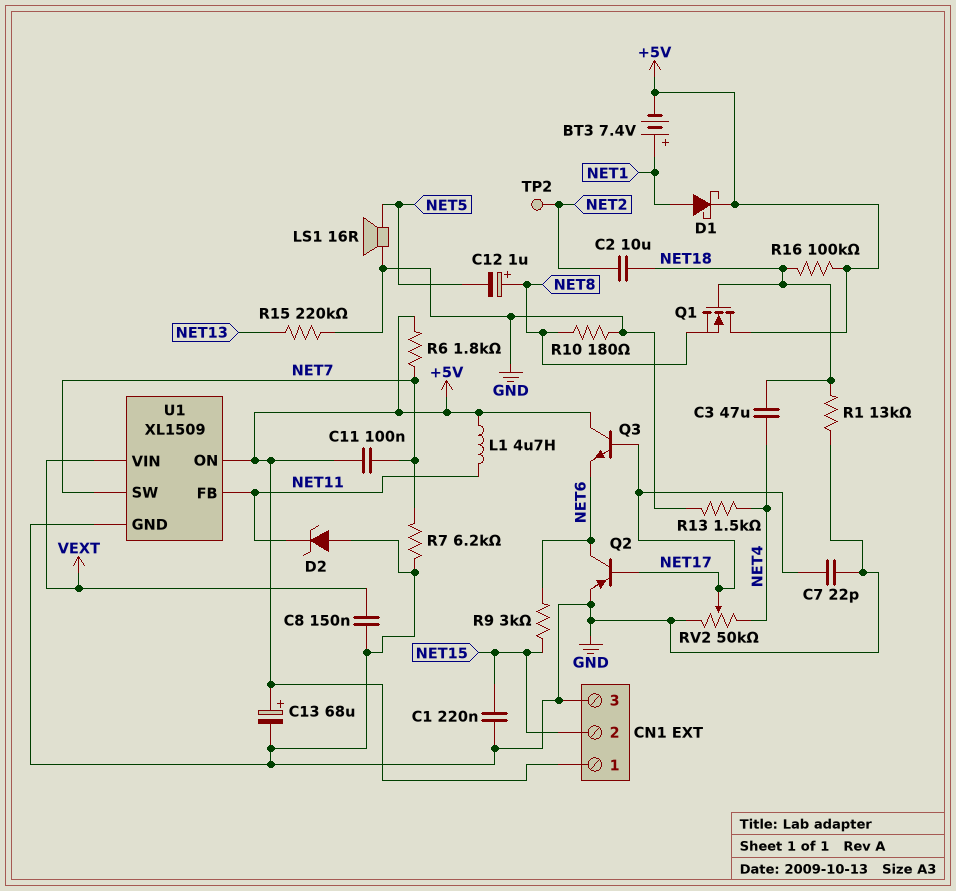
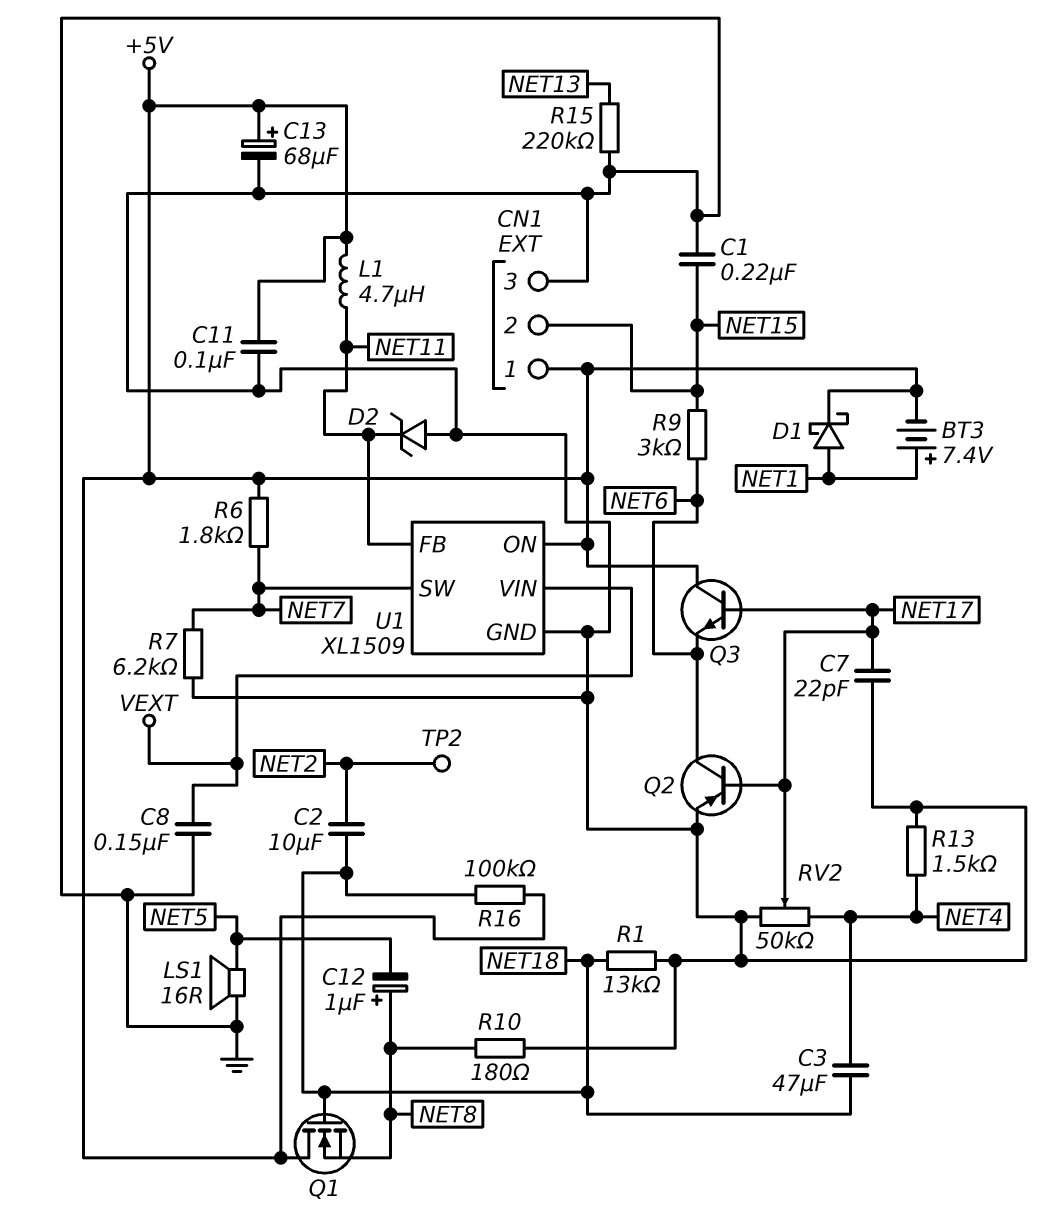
C11: 100nF (+5V, NET7) -> 100nF (+5V, GND)

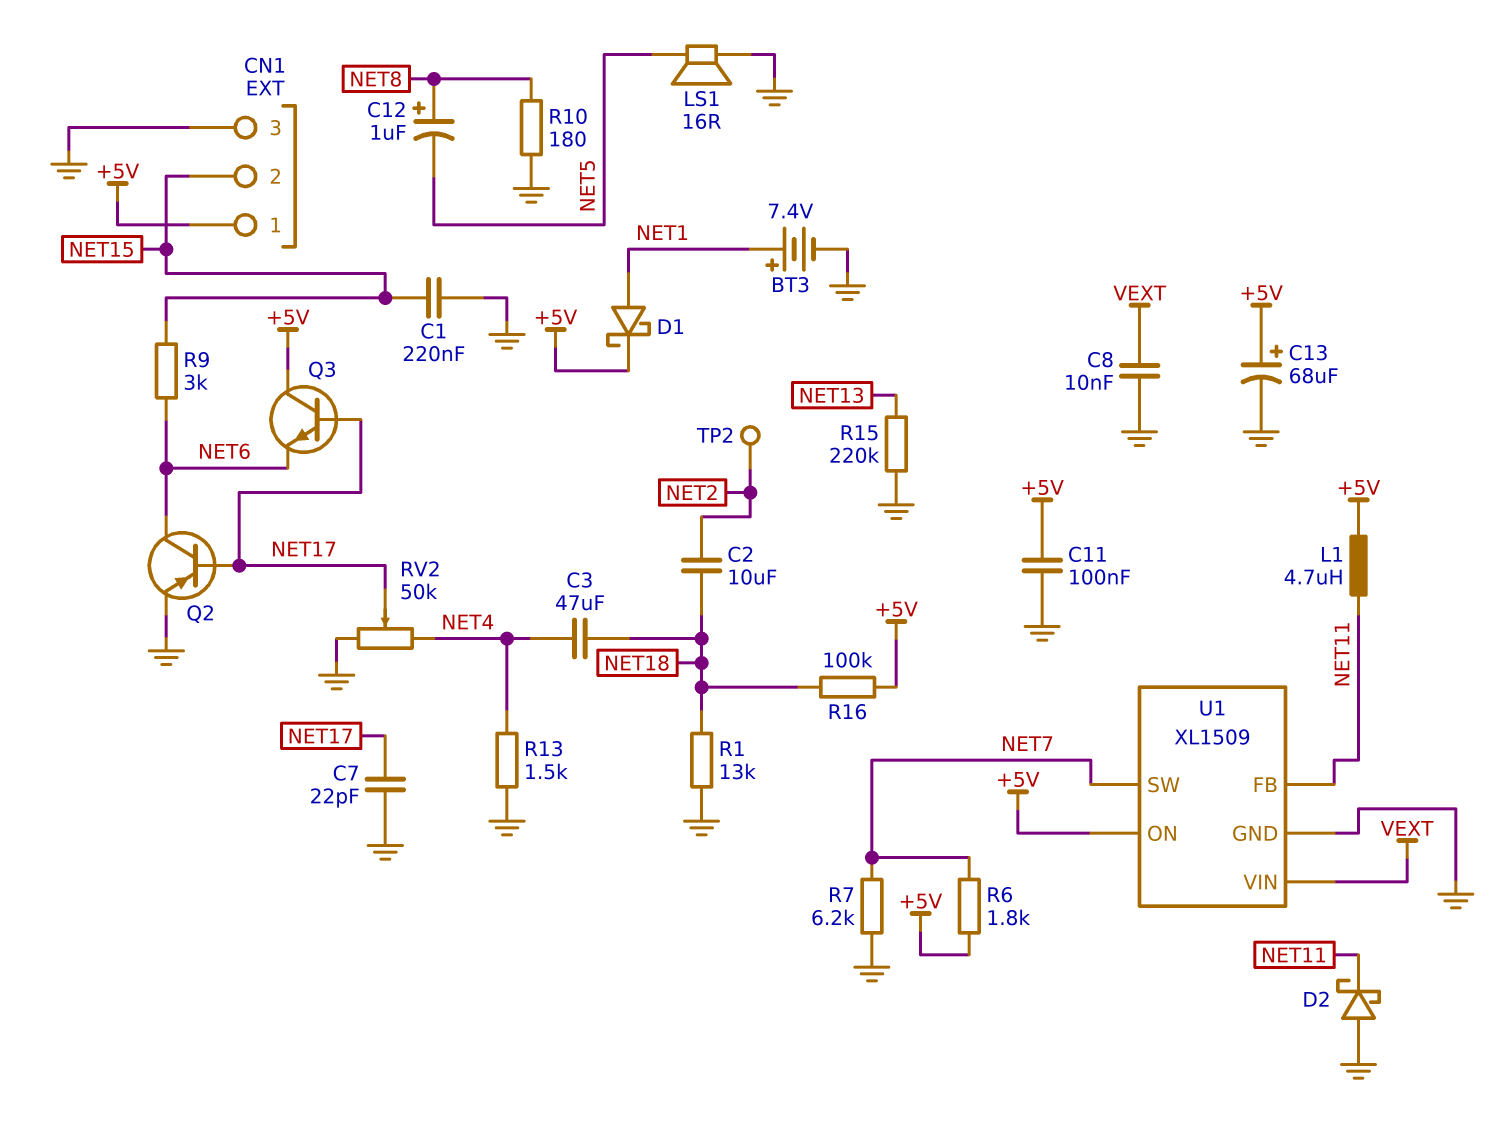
BT3: 7.4V (plus NET1, minus +5V) -> 7.4V (plus NET1, minus GND)
C8: 150nF (GND, VEXT) -> 10nF (GND, VEXT)
D2: zener (A GND, K NET11) -> schottky (A GND, K NET11)
Q1: NMOS (G NET18, D +5V, S NET8) -> none

